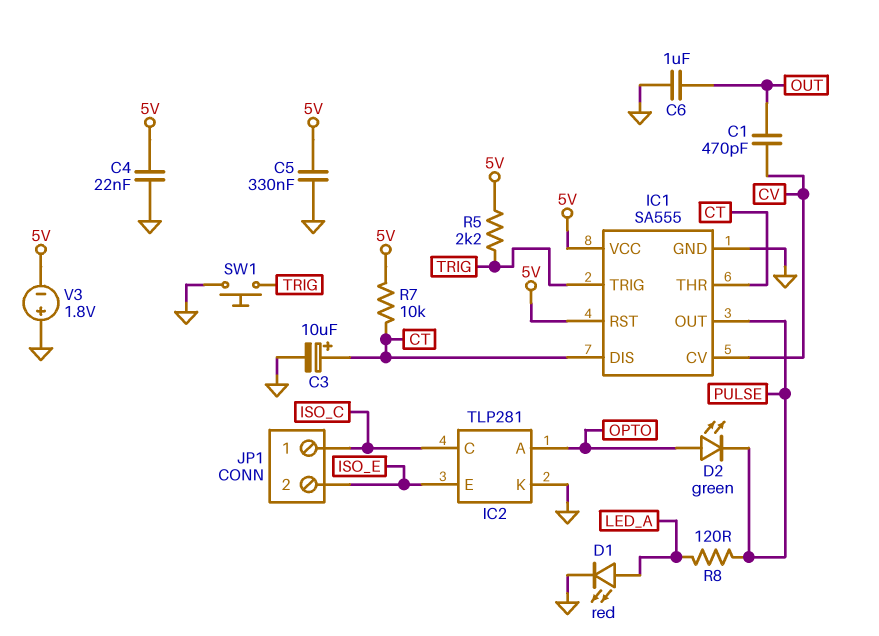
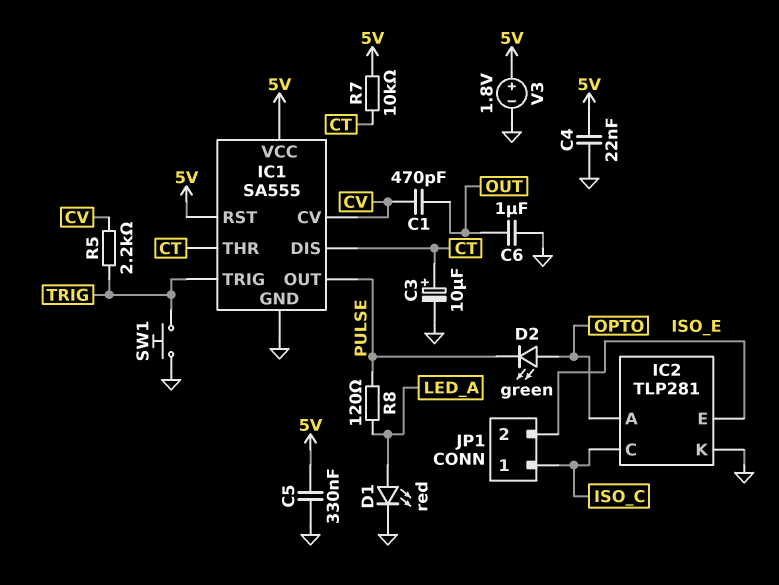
R5: 2.2k (5V, TRIG) -> 2.2k (CV, TRIG)
V3: 1.8V (plus GND, minus 5V) -> 1.8V (plus 5V, minus GND)

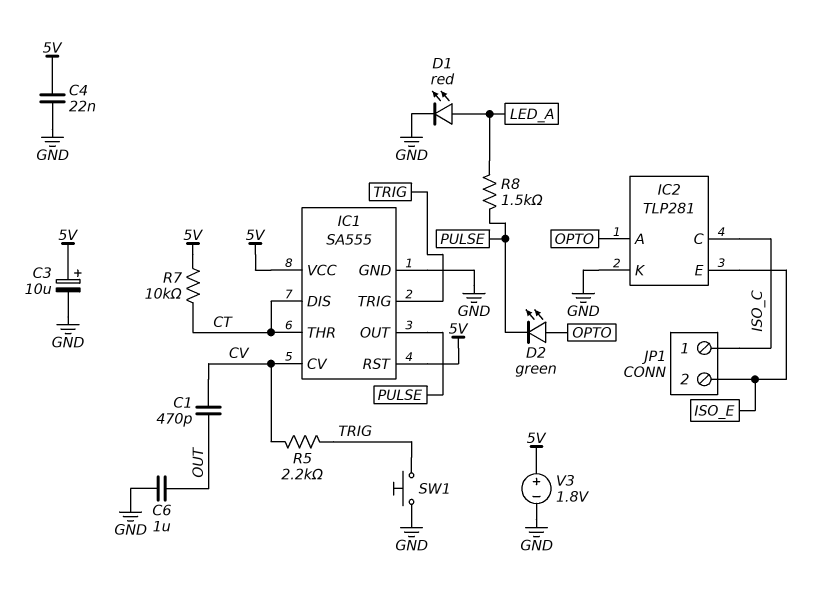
C3: 10uF (plus CT, minus GND) -> 10uF (plus 5V, minus GND)
C5: 330nF (5V, GND) -> none
R8: 120 (LED_A, PULSE) -> 1.5k (LED_A, PULSE)

